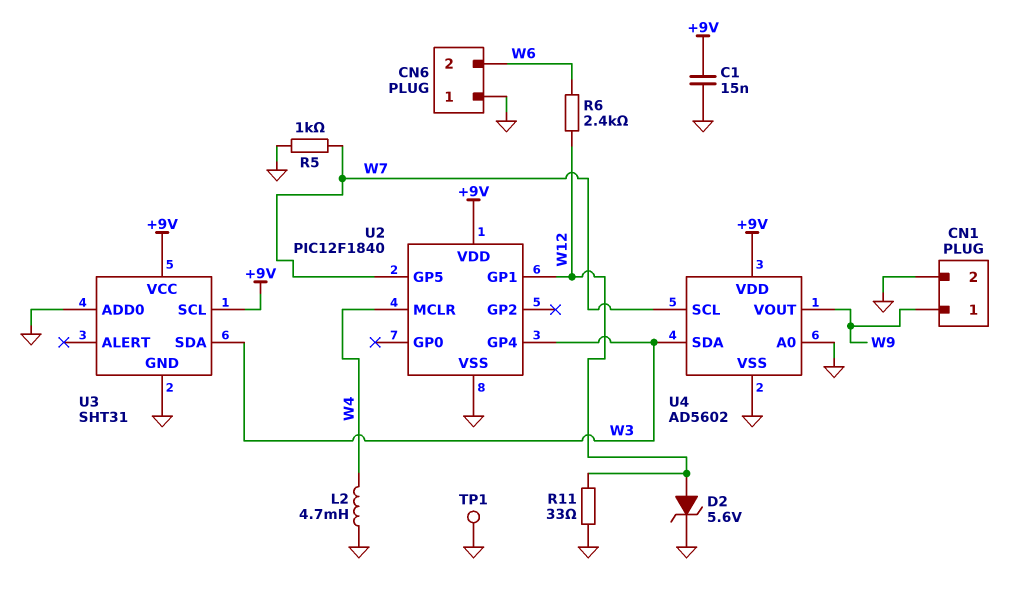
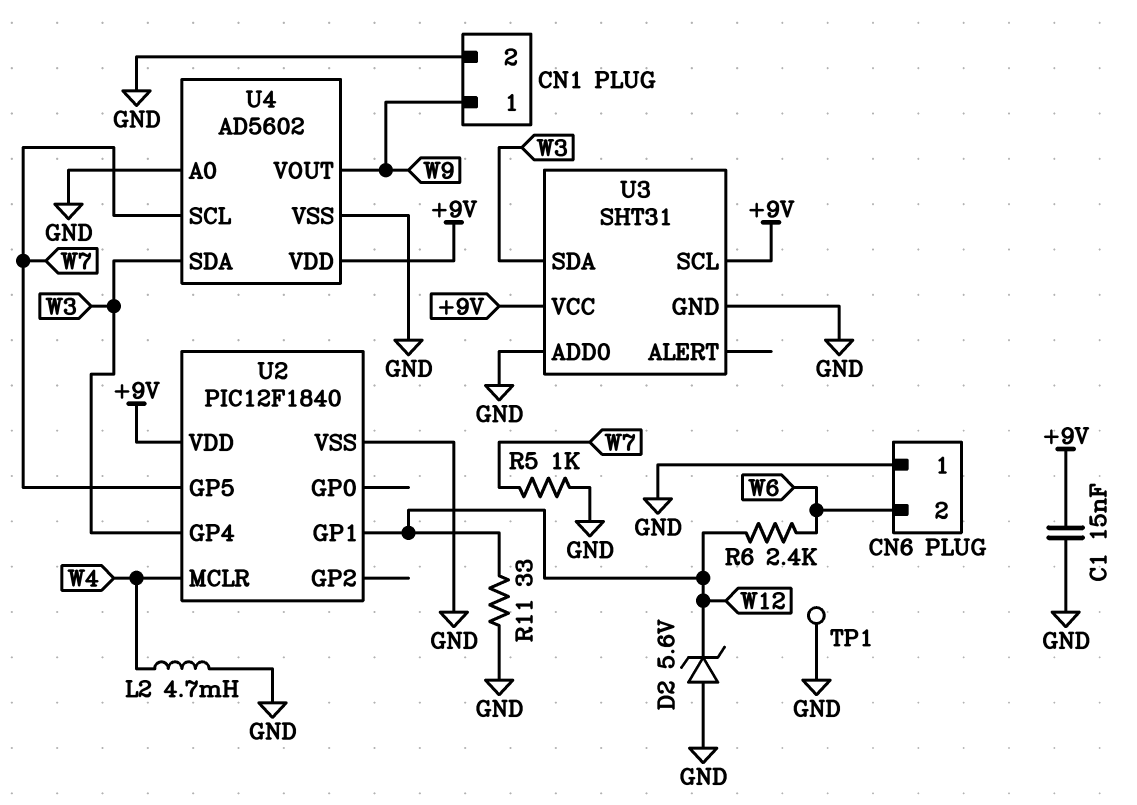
D2: zener 5.6V (A W12, K GND) -> zener 5.6V (A GND, K W12)

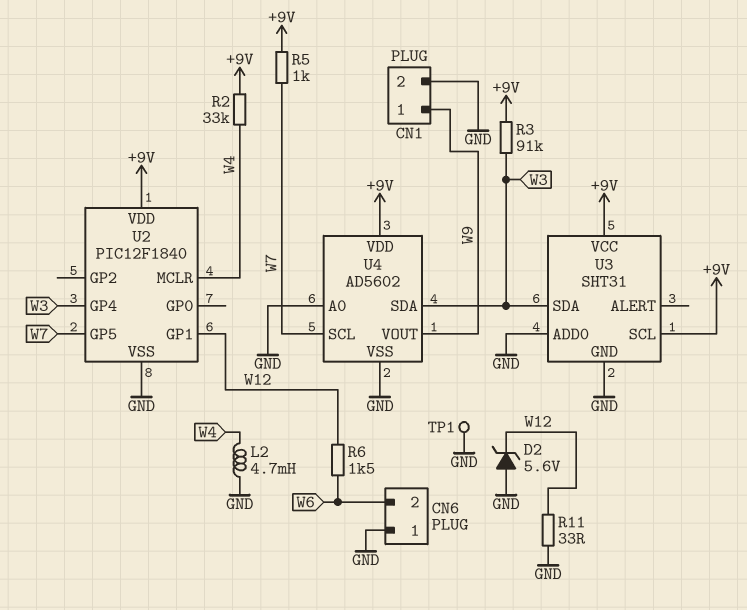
C1: 15nF (+9V, GND) -> none
R2: none -> 33k (+9V, W4)
R3: none -> 91k (+9V, W3)
R5: 1k (GND, W7) -> 1k (+9V, W7)
R6: 2.4k (W6, W12) -> 1.5k (W6, W12)

